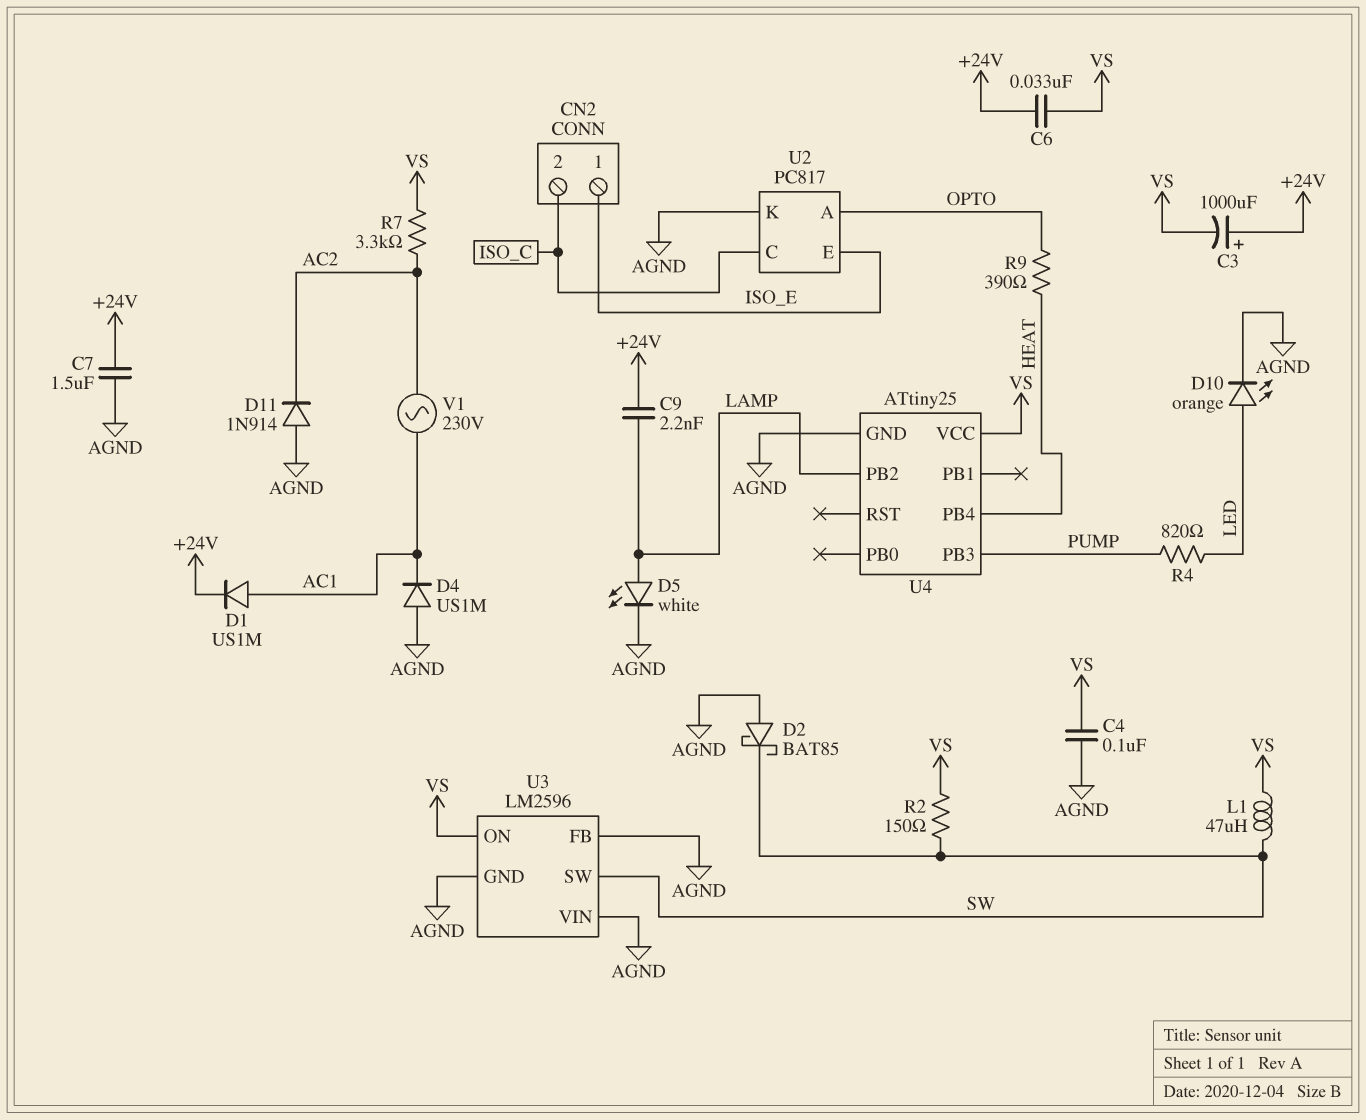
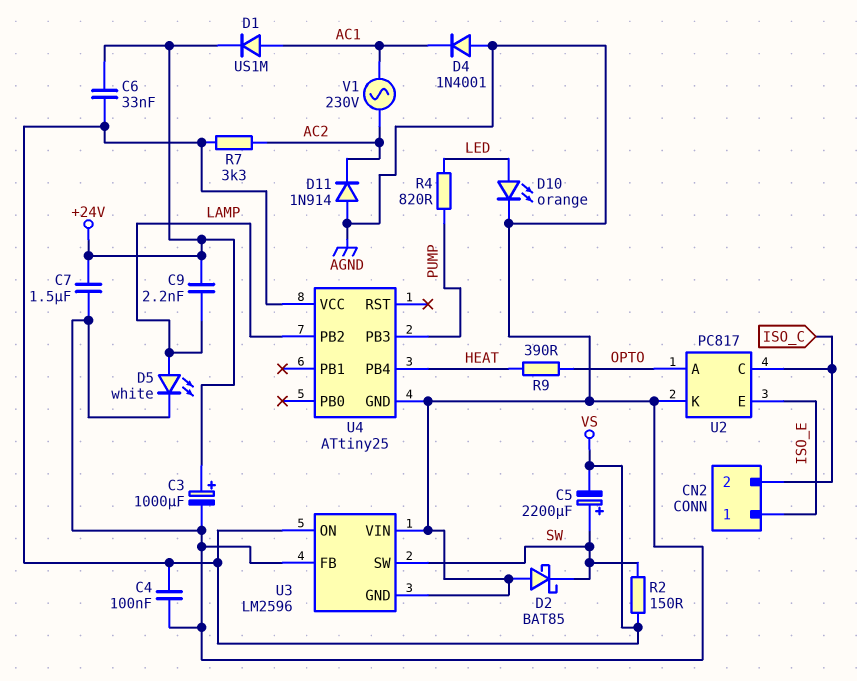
C3: 1000uF (plus +24V, minus VS) -> 1000uF (plus +24V, minus AGND)
C5: none -> 2200uF (plus SW, minus VS)
D4: diode US1M (A AGND, K AC1) -> diode 1N4001 (A AGND, K AC1)
L1: 47uH (SW, VS) -> none

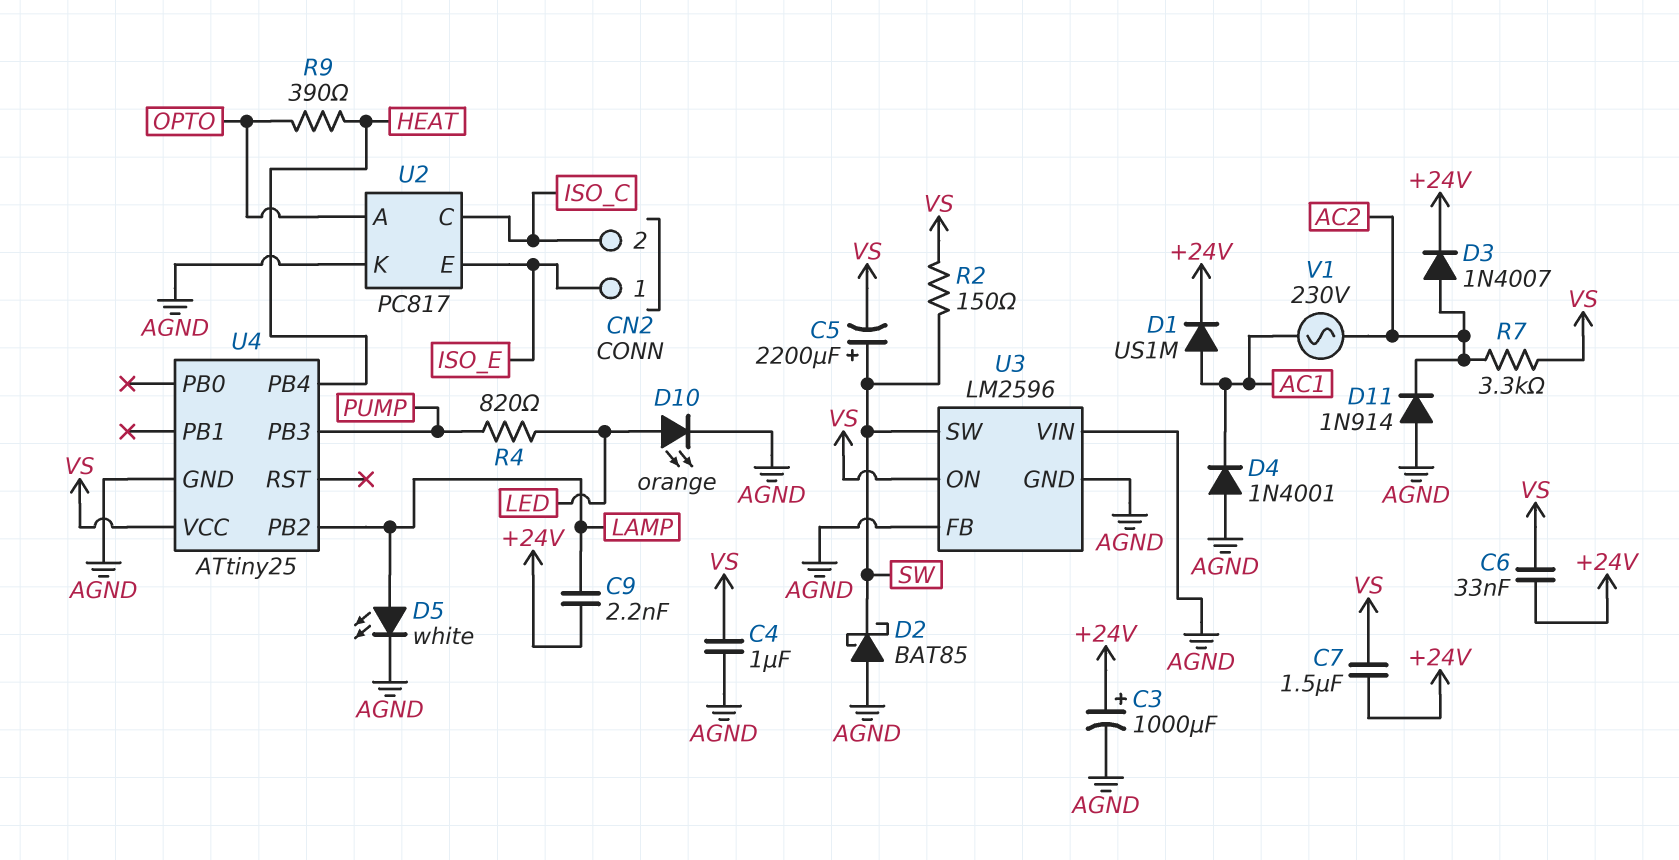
C4: 100nF (AGND, VS) -> 1uF (AGND, VS)
C7: 1.5uF (+24V, AGND) -> 1.5uF (+24V, VS)
D3: none -> diode 1N4007 (A AC2, K +24V)

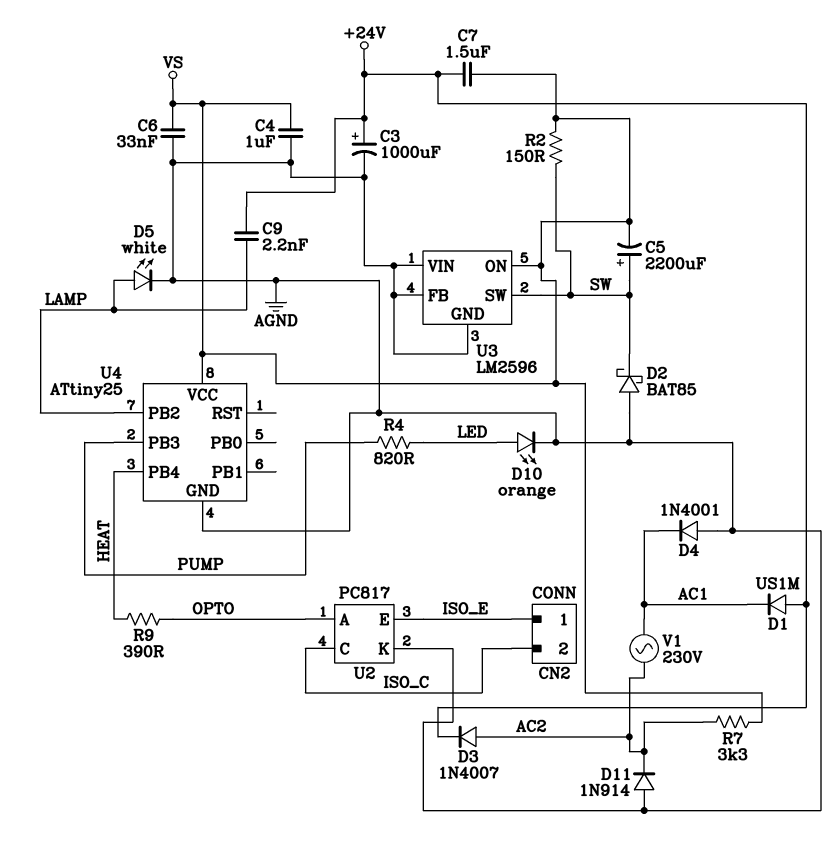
C6: 33nF (+24V, VS) -> 33nF (AGND, VS)
D1: diode US1M (A AC1, K +24V) -> diode US1M (A +24V, K AC1)

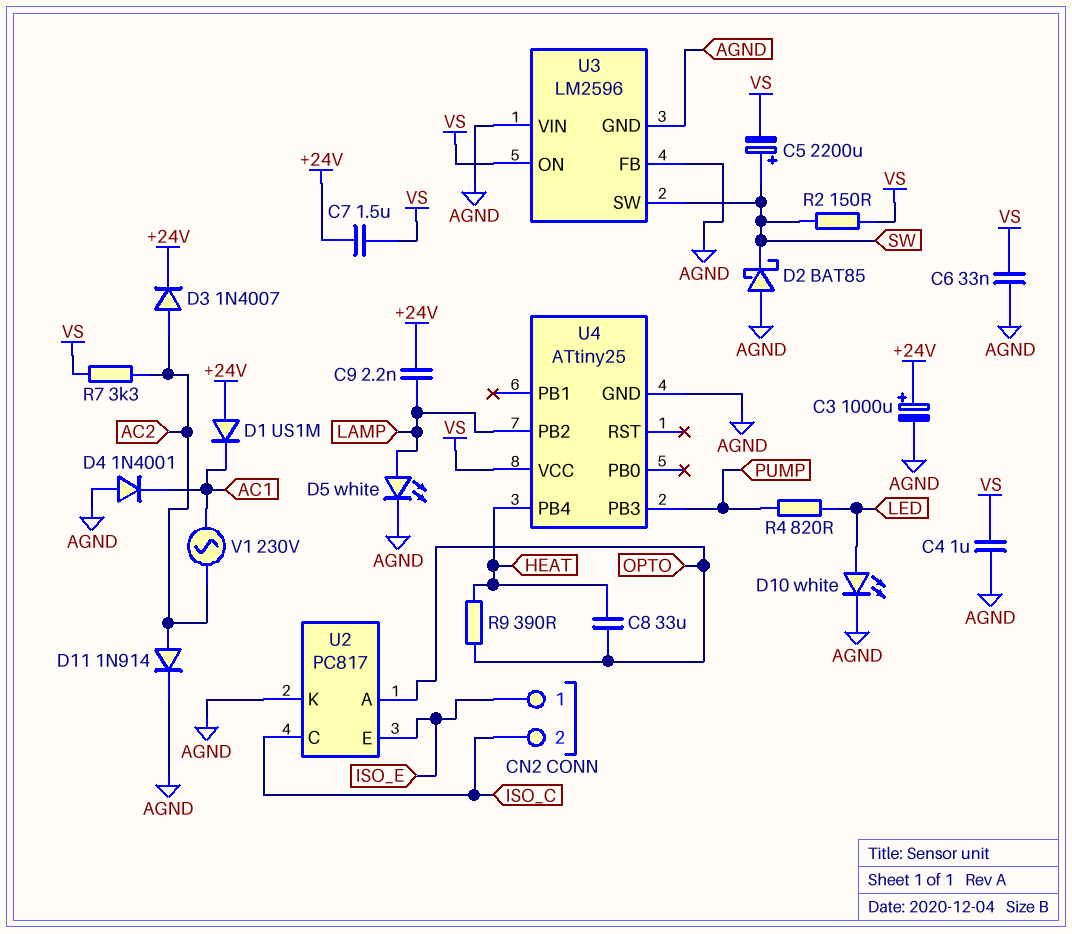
C8: none -> 33uF (HEAT, OPTO)
D10: LED orange (A LED, K AGND) -> LED white (A LED, K AGND)
D11: diode 1N914 (A AGND, K AC2) -> diode 1N914 (A AC2, K AGND)

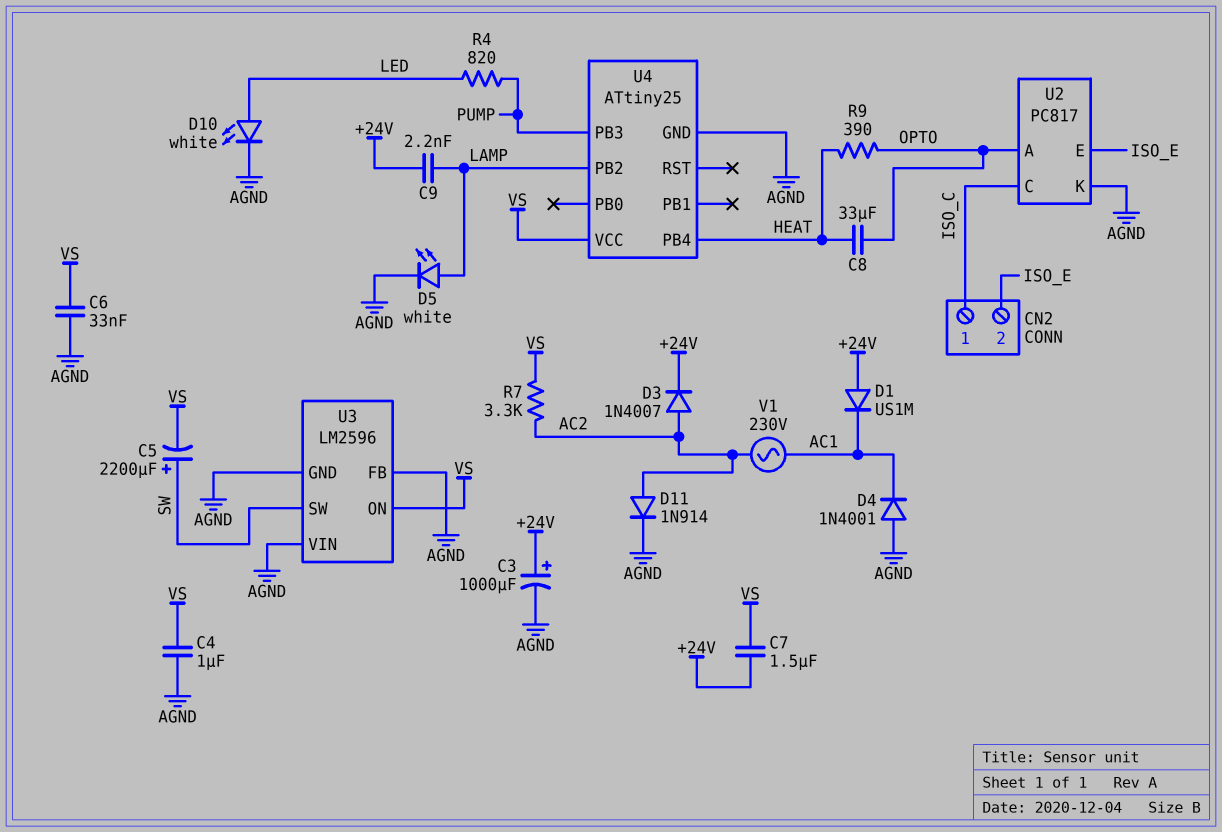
CN2 pin 1: ISO_E -> ISO_C
CN2 pin 2: ISO_C -> ISO_E
D2: schottky BAT85 (A AGND, K SW) -> none
R2: 150 (SW, VS) -> none

